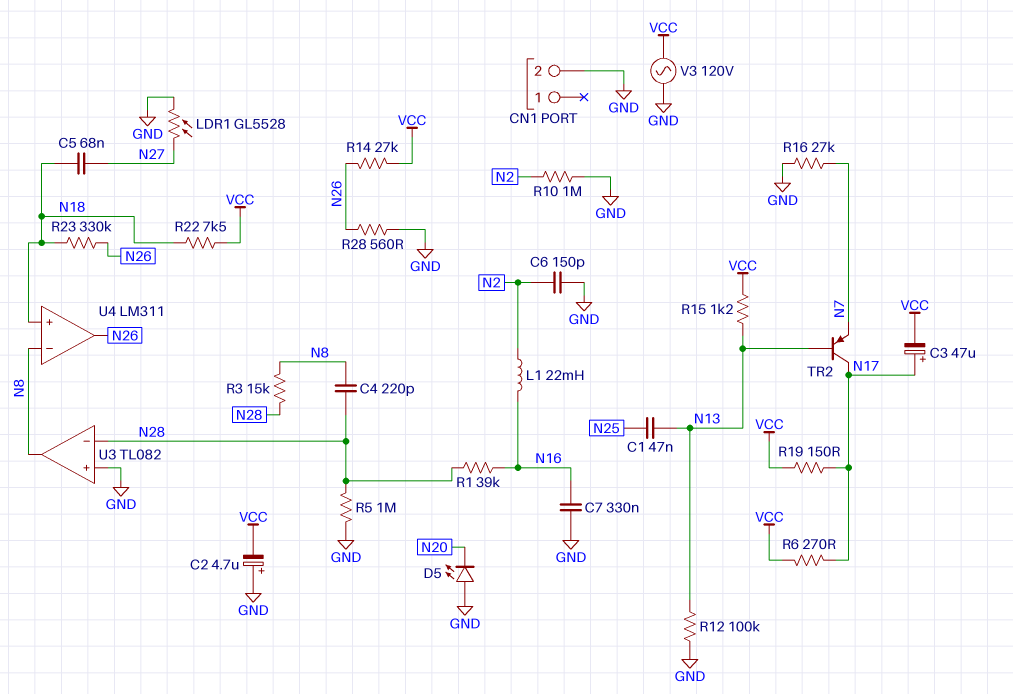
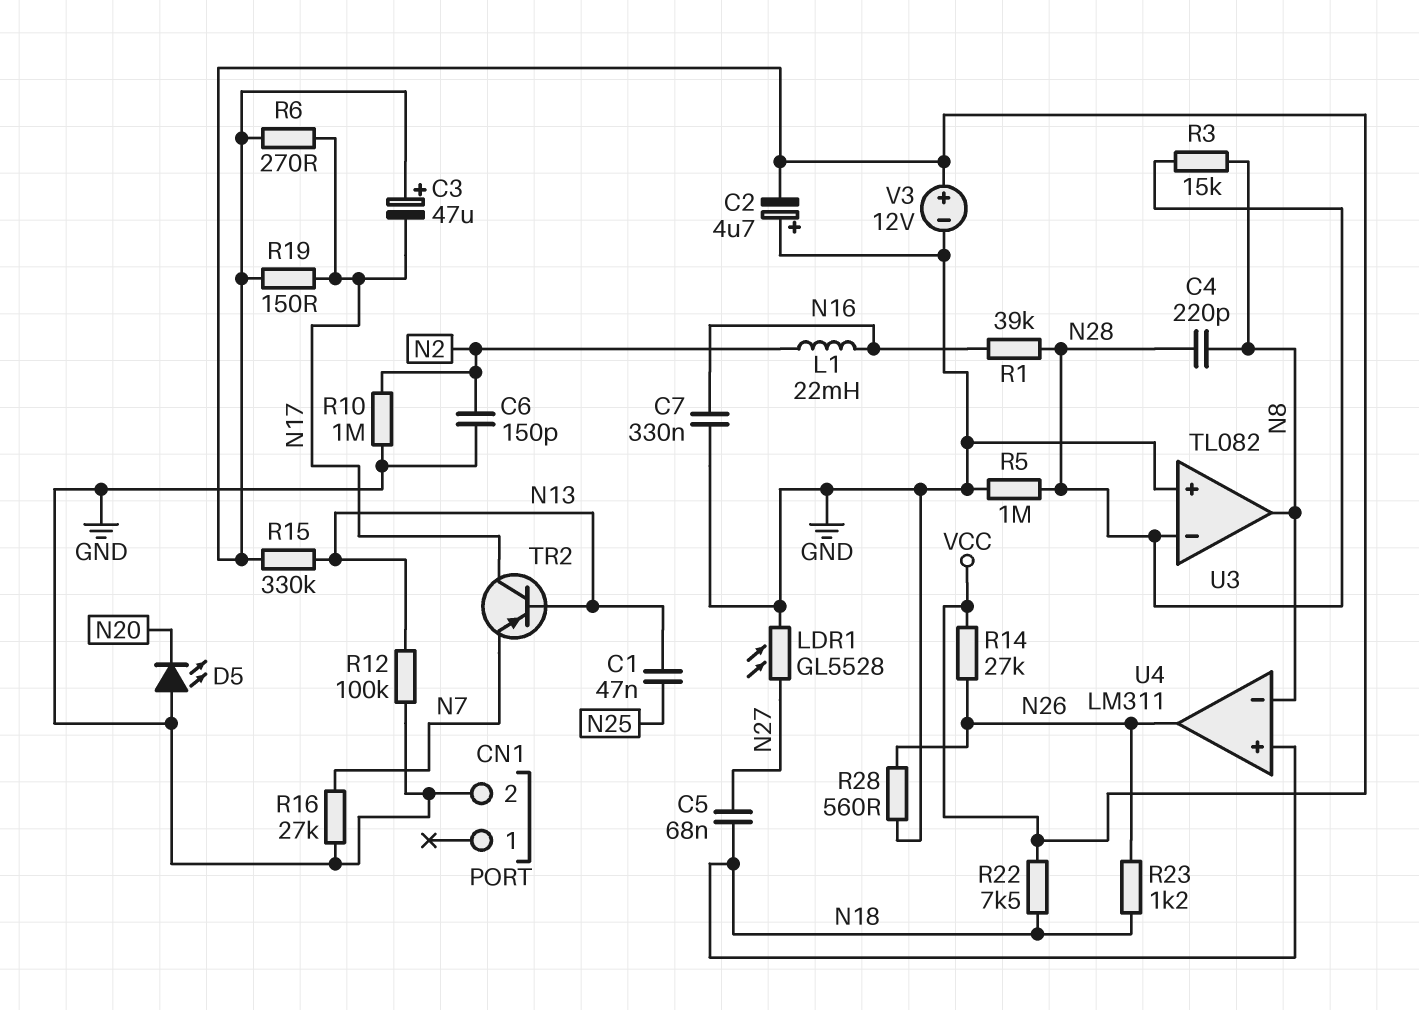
C3: 47uF (plus N17, minus VCC) -> 47uF (plus VCC, minus N17)
R15: 1.2k (N13, VCC) -> 330k (N13, VCC)
R23: 330k (N18, N26) -> 1.2k (N18, N26)
V3: AC 120V (GND, VCC) -> 12V (plus VCC, minus GND)

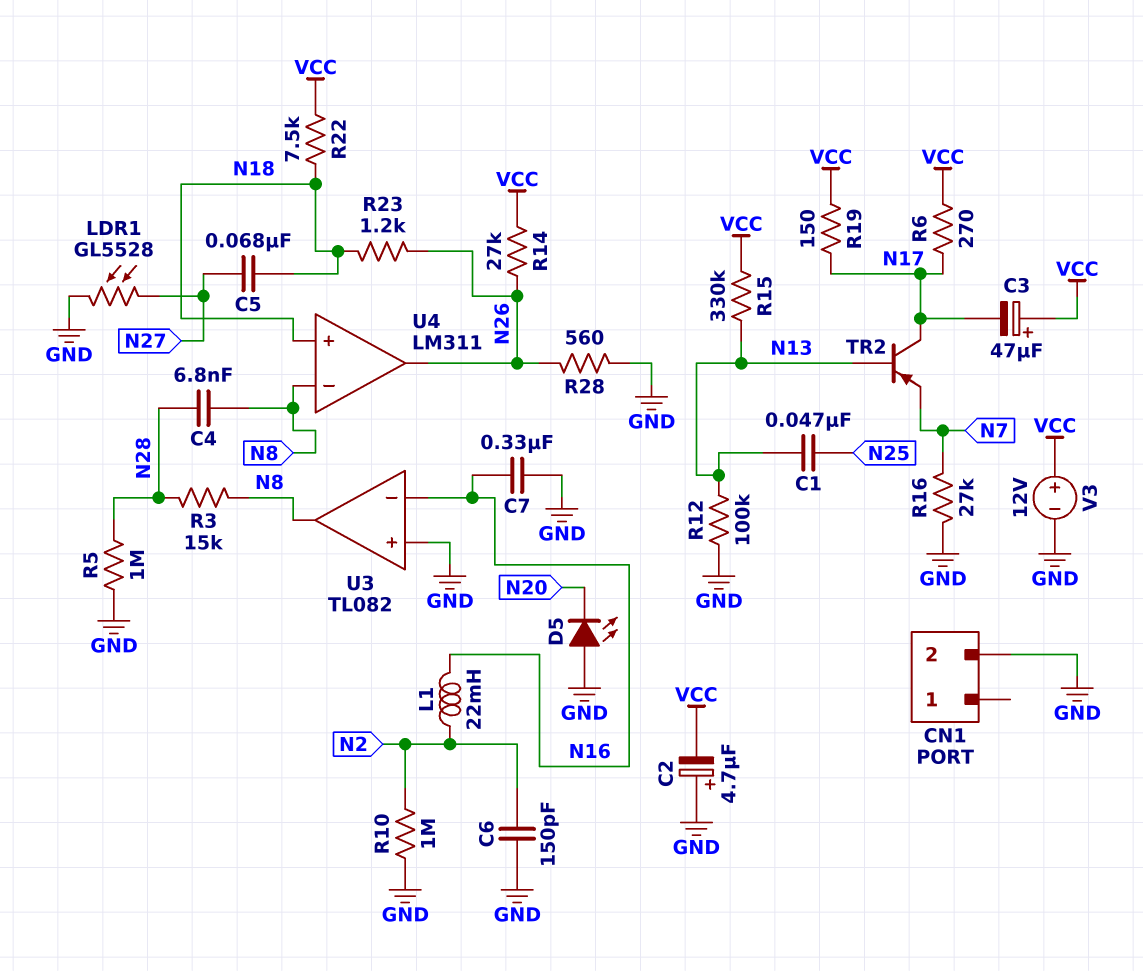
C4: 220pF (N8, N28) -> 6.8nF (N8, N28)
R1: 39k (N16, N28) -> none
U3 pin in-: N28 -> N16

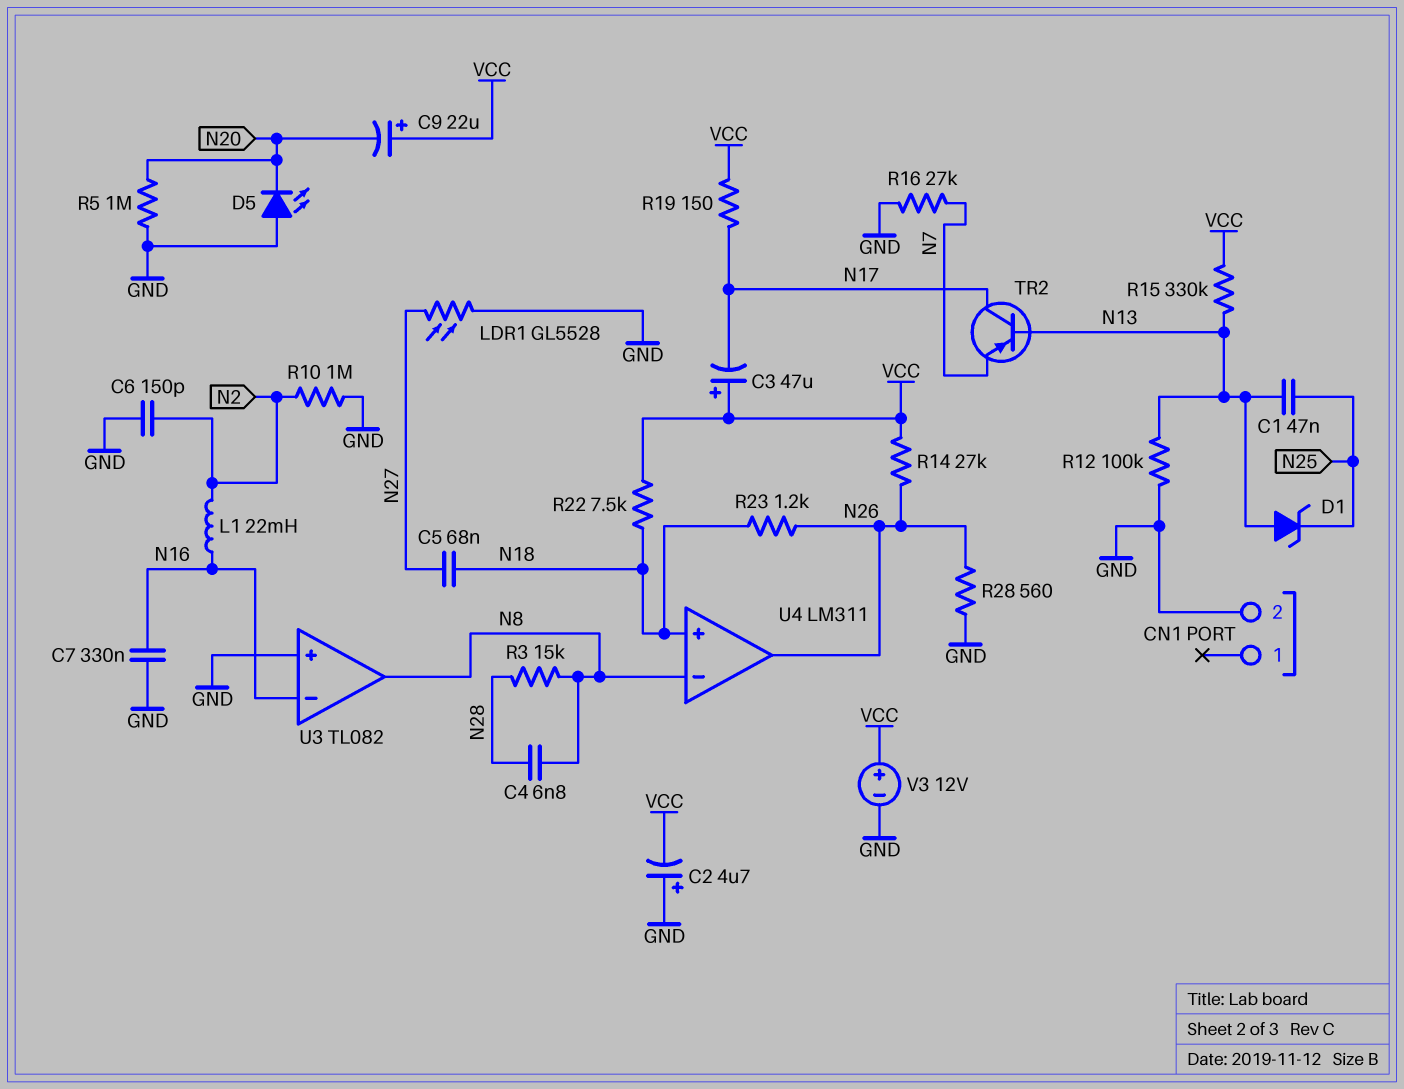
C9: none -> 22uF (plus VCC, minus N20)
D1: none -> zener (A N13, K N25)
R5: 1M (GND, N28) -> 1M (GND, N20)
R6: 270 (N17, VCC) -> none

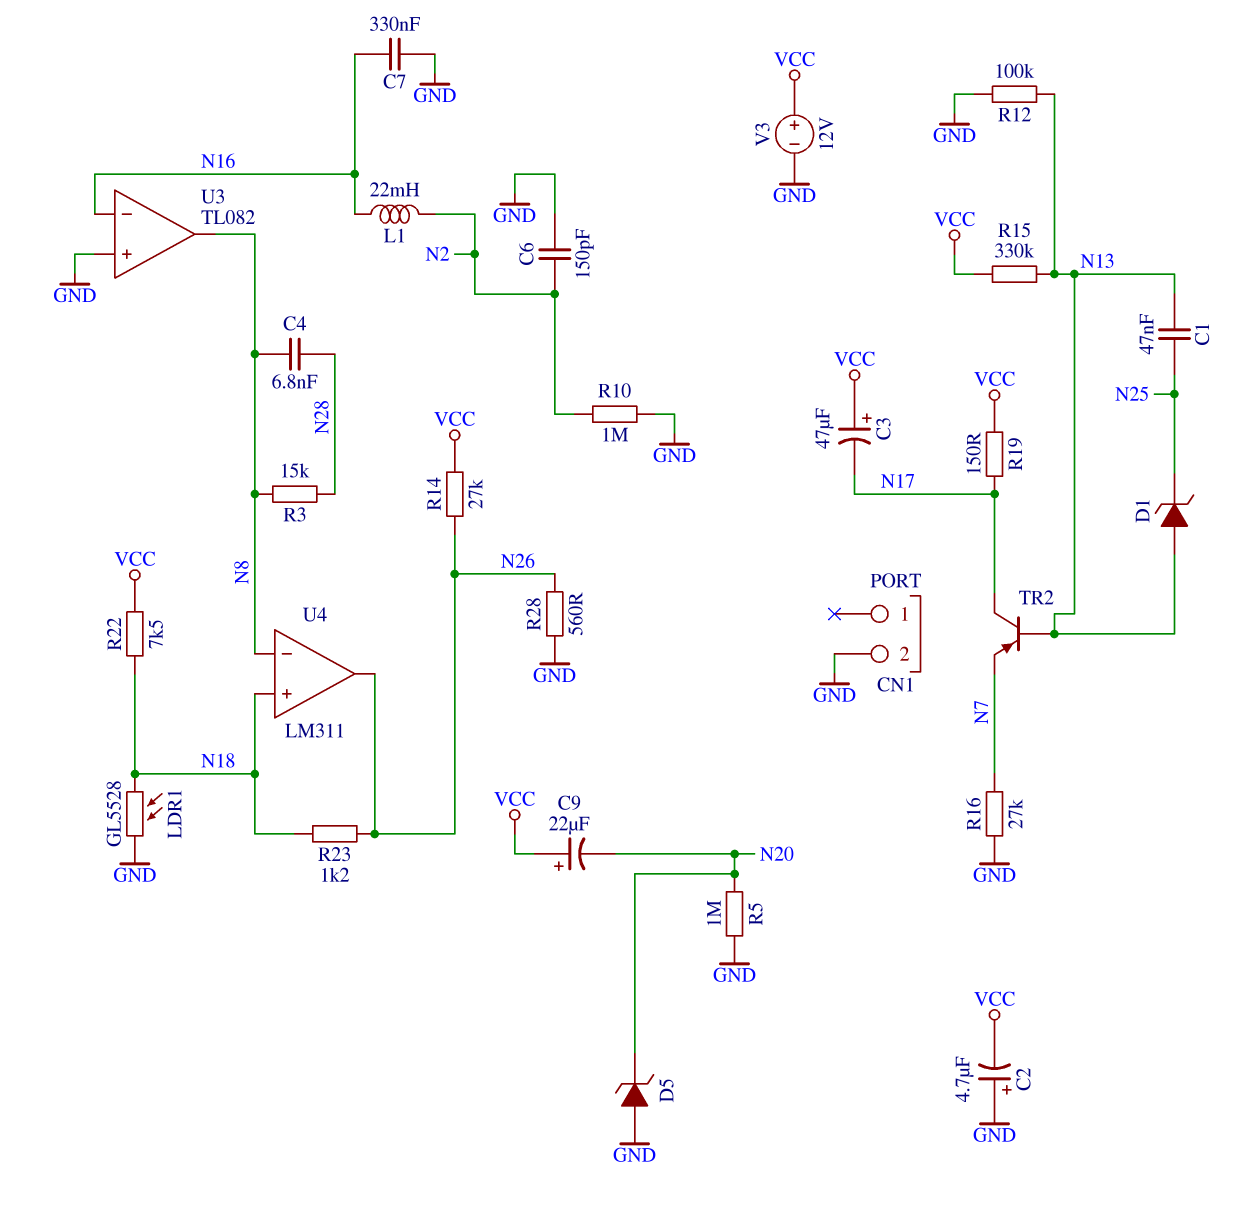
C5: 68nF (N18, N27) -> none
D5: LED (A GND, K N20) -> zener (A GND, K N20)
LDR1: GL5528 (GND, N27) -> GL5528 (GND, N18)

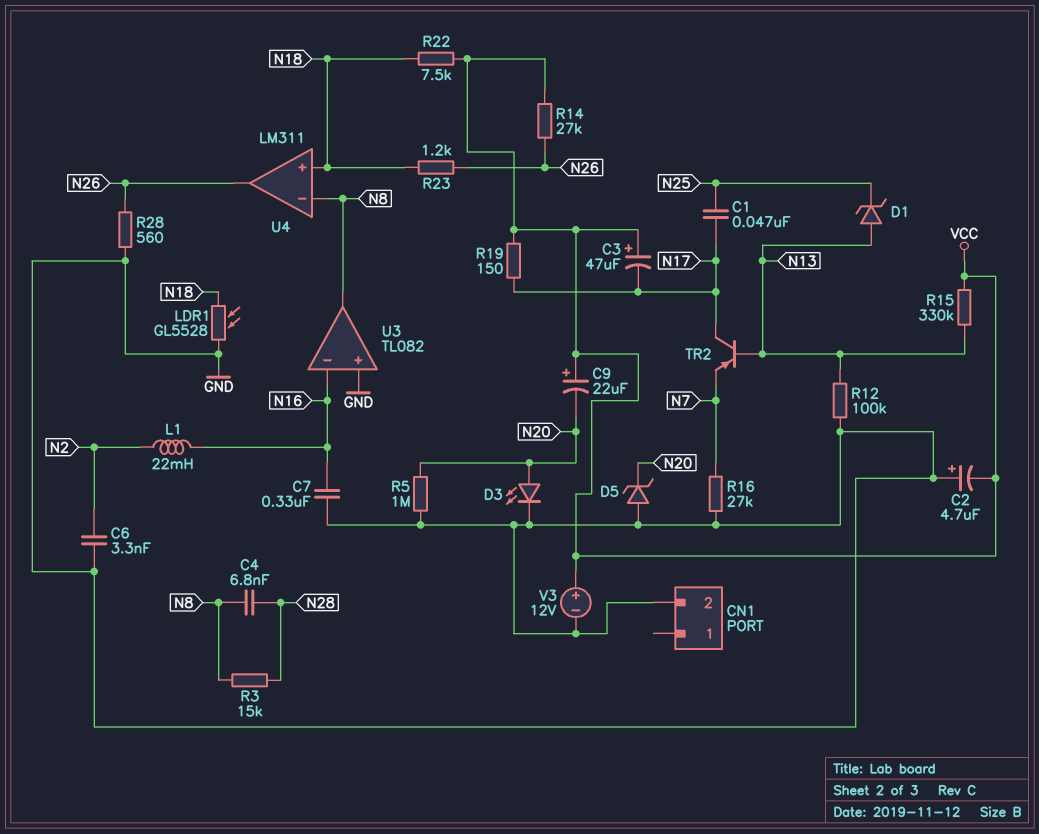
C1: 47nF (N13, N25) -> 47nF (N17, N25)
C6: 150pF (GND, N2) -> 3.3nF (GND, N2)
D3: none -> LED (A N20, K GND)
R10: 1M (GND, N2) -> none

